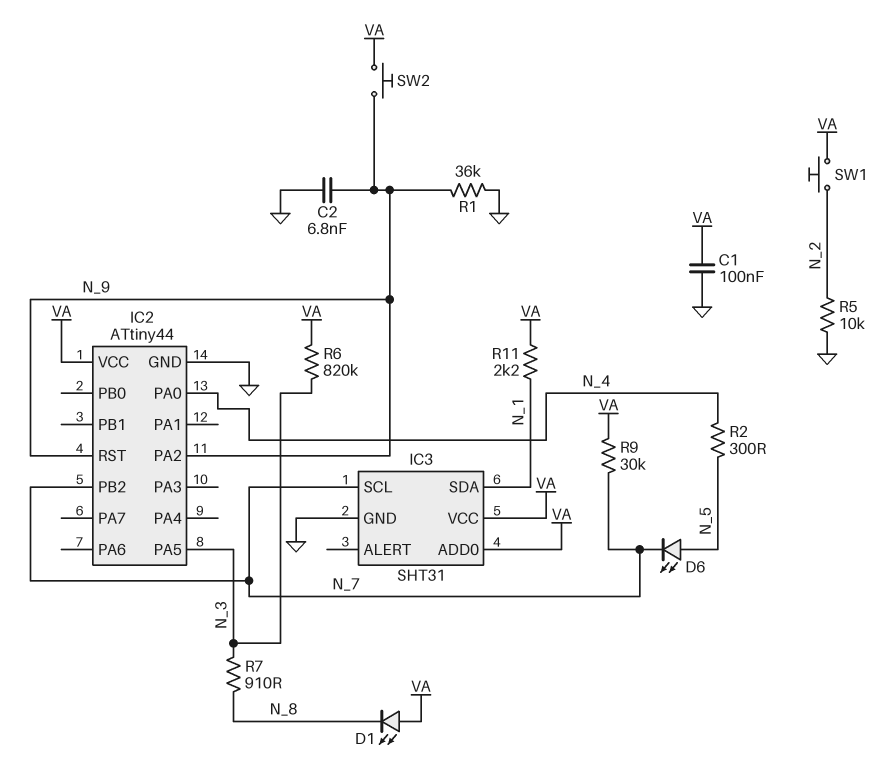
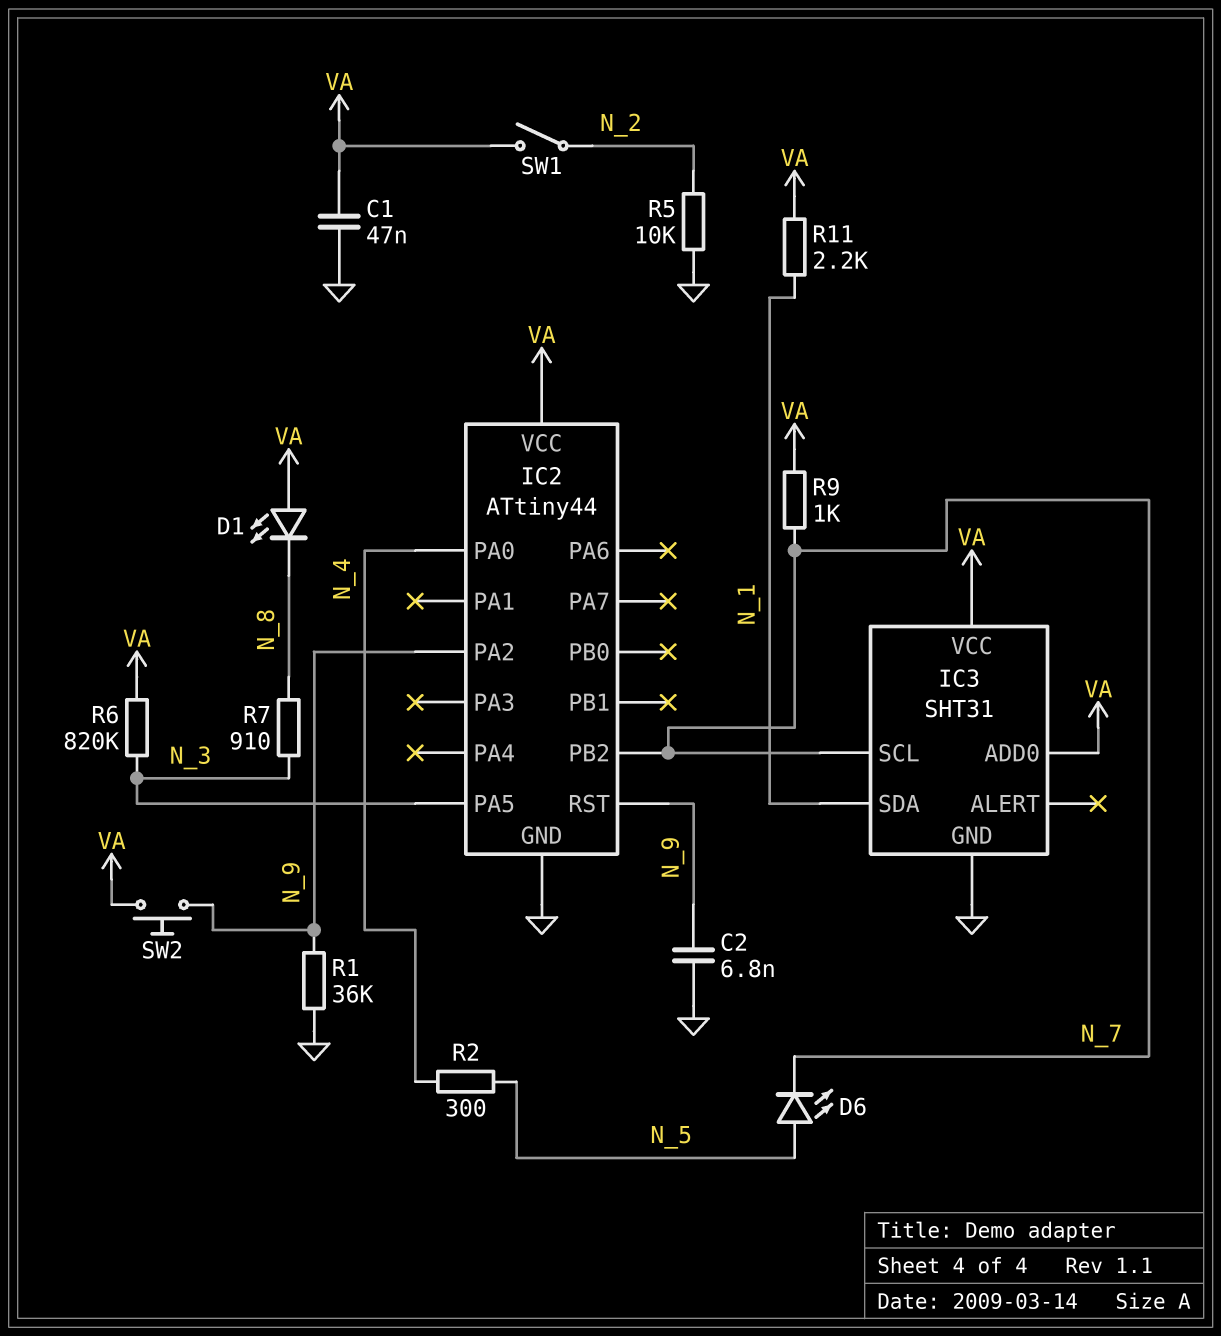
C1: 100nF (GND, VA) -> 47nF (GND, VA)
R9: 30k (N_7, VA) -> 1k (N_7, VA)
SW1: button (N_2, VA) -> switch (N_2, VA)

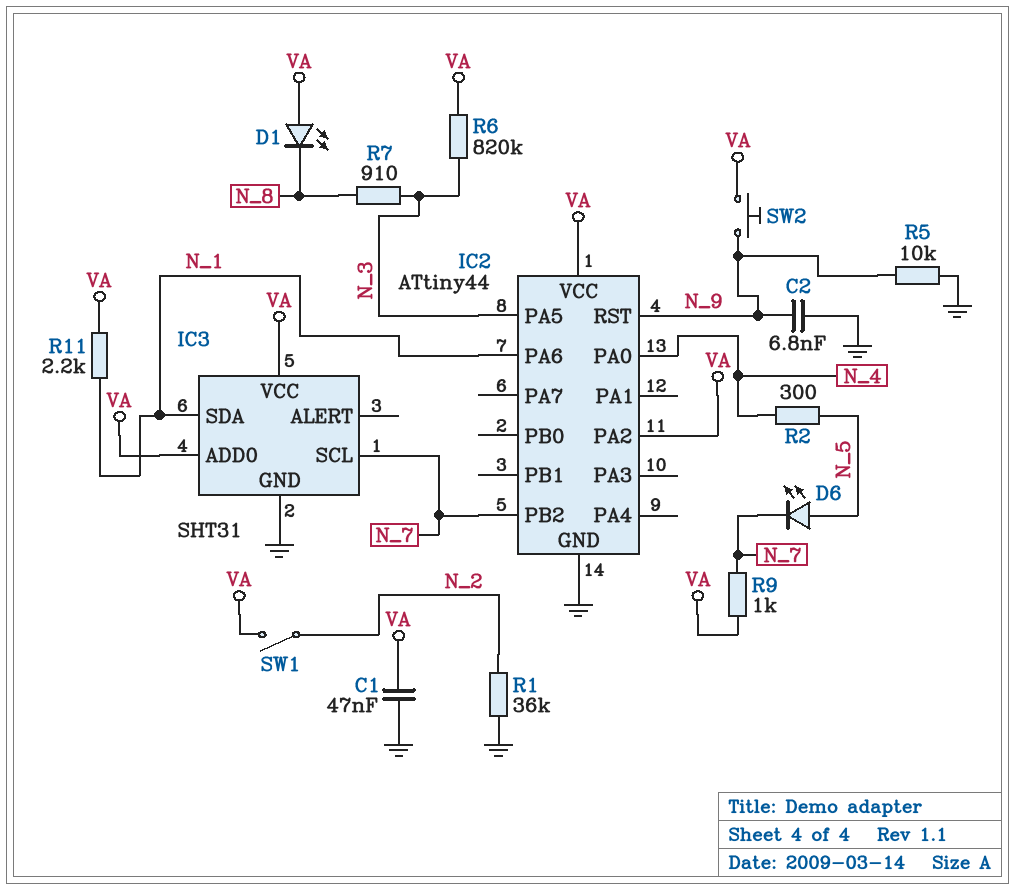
IC2 pin PA2: N_9 -> VA
IC2 pin PA6: none -> N_1
R1: 36k (GND, N_9) -> 36k (GND, N_2)
R5: 10k (GND, N_2) -> 10k (GND, N_9)

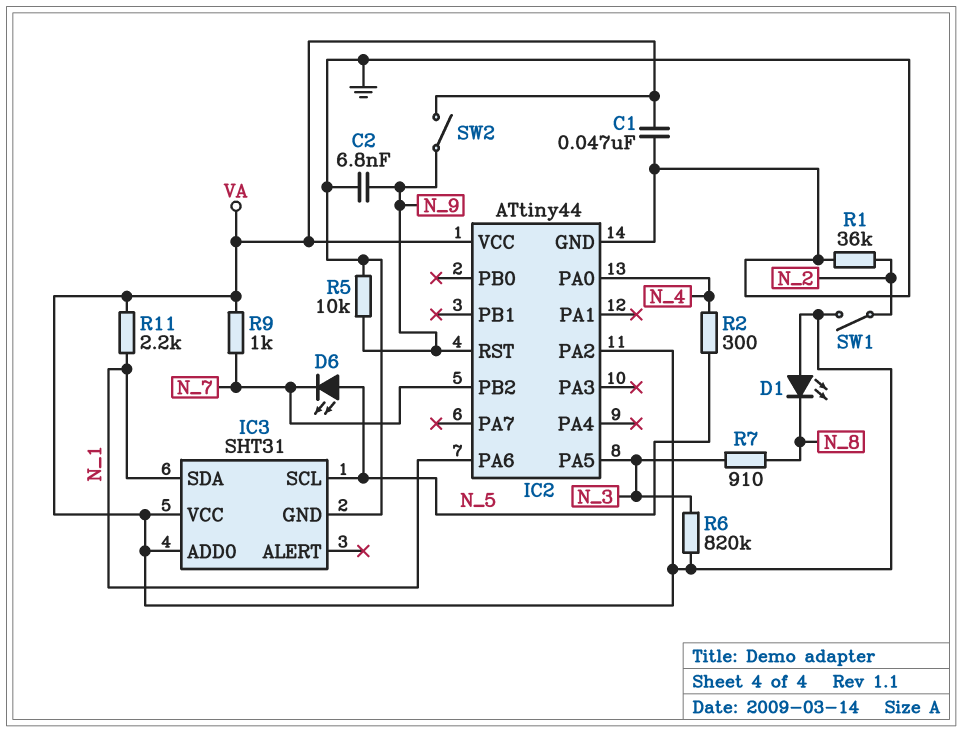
IC3 pin SCL: N_7 -> N_5
SW2: button (N_9, VA) -> switch (N_9, VA)

